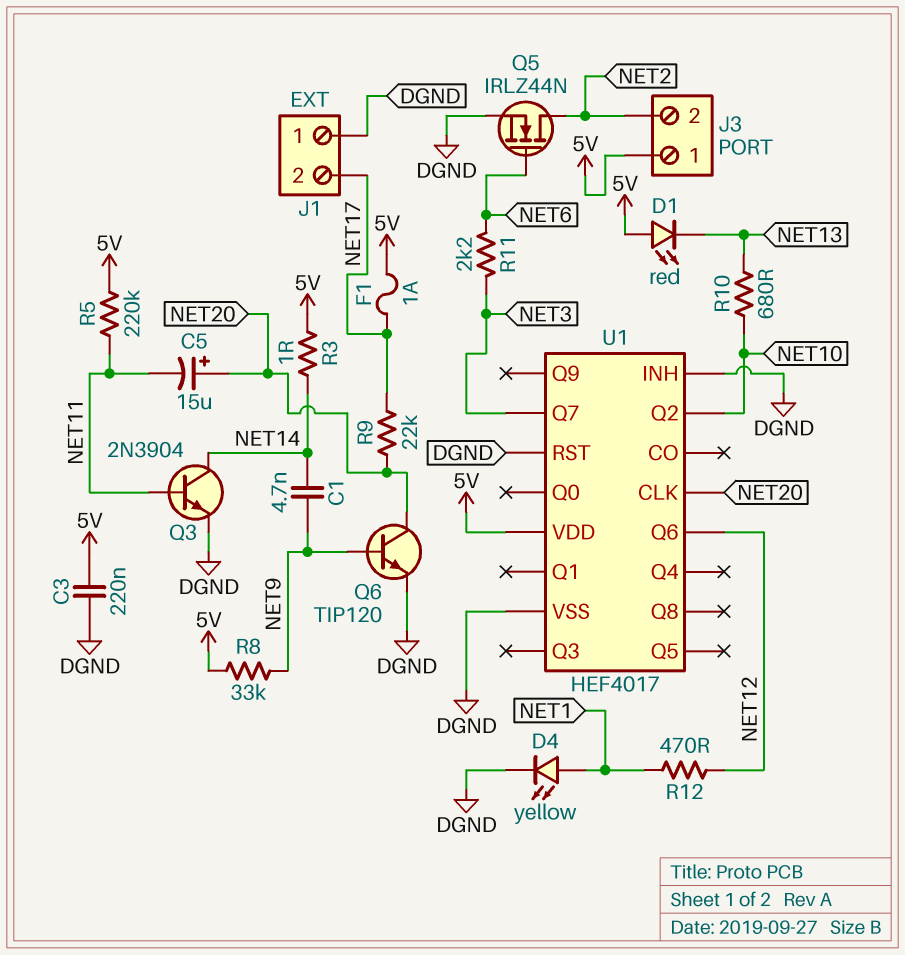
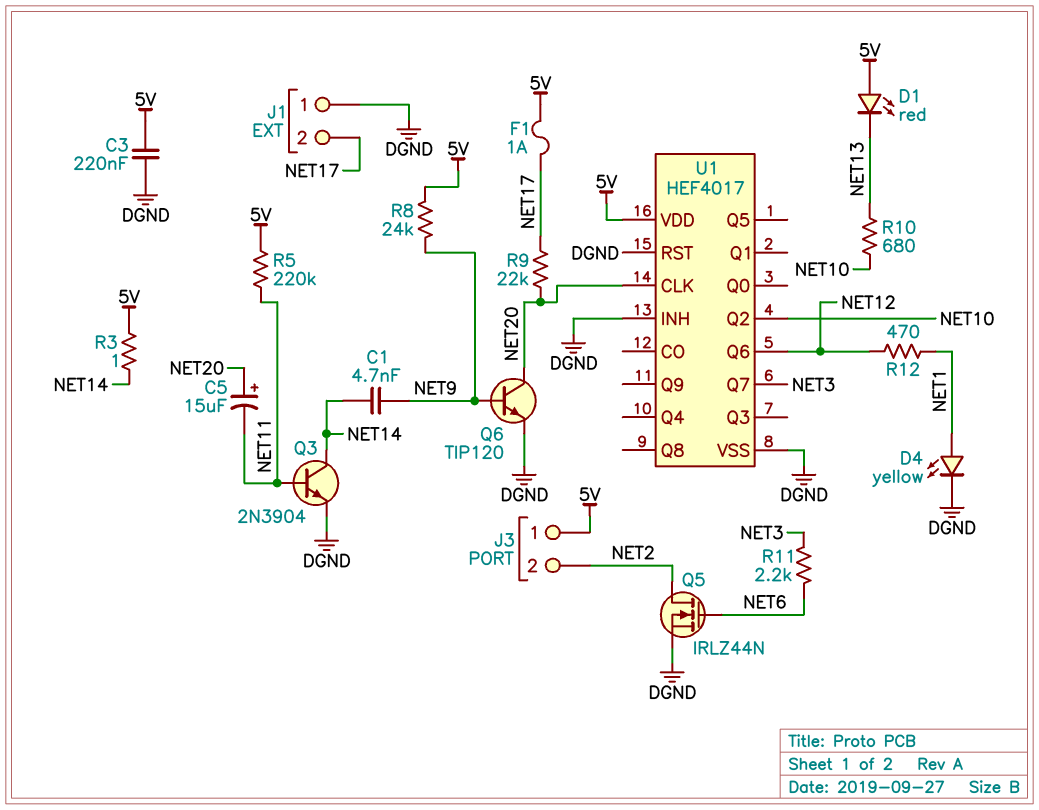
R8: 33k (5V, NET9) -> 24k (5V, NET9)

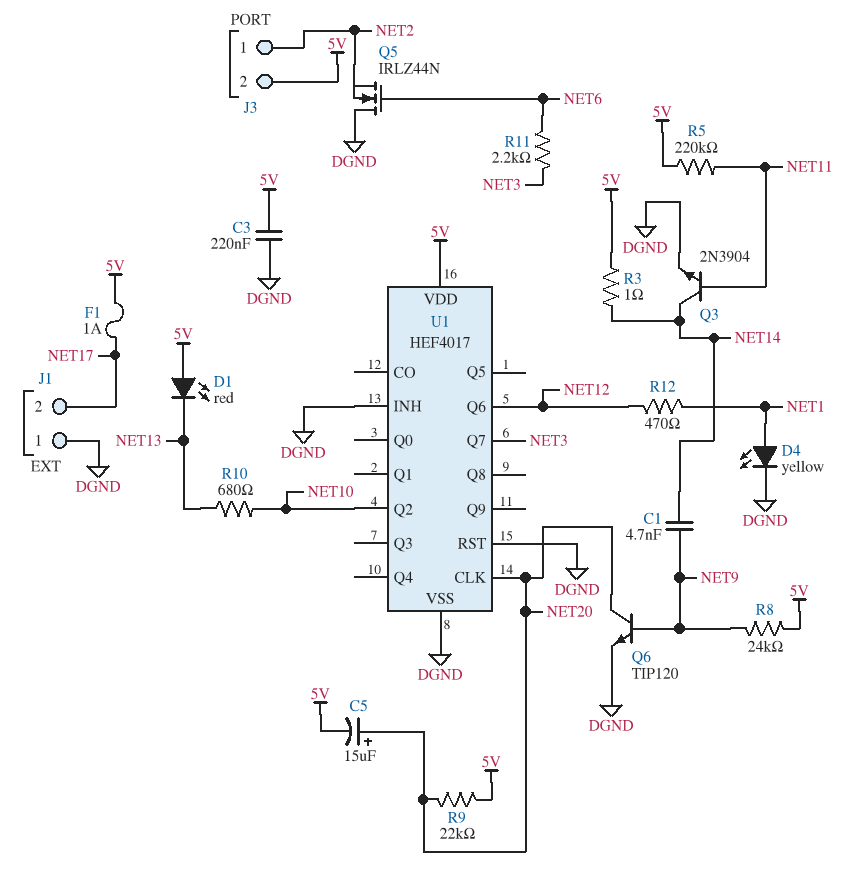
C5: 15uF (plus NET20, minus NET11) -> 15uF (plus NET20, minus 5V)
J3 pin 1: 5V -> NET2
J3 pin 2: NET2 -> 5V
Q5: NMOS IRLZ44N (G NET6, D NET2, S DGND) -> NMOS IRLZ44N (G NET6, D DGND, S NET2)
R9: 22k (NET17, NET20) -> 22k (5V, NET20)

